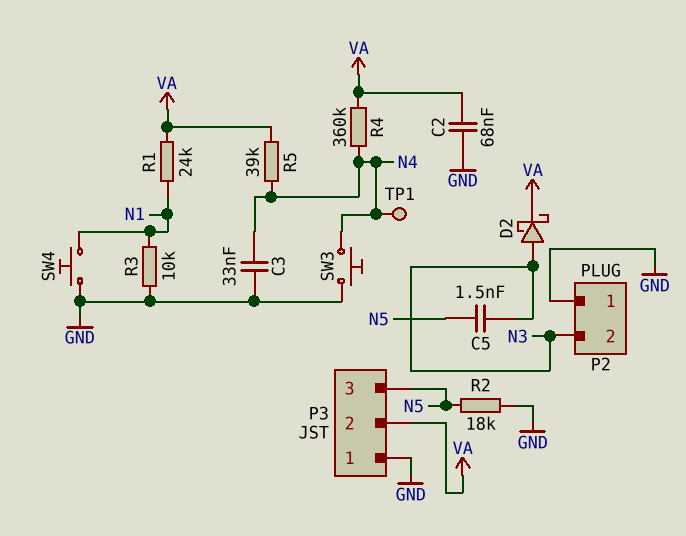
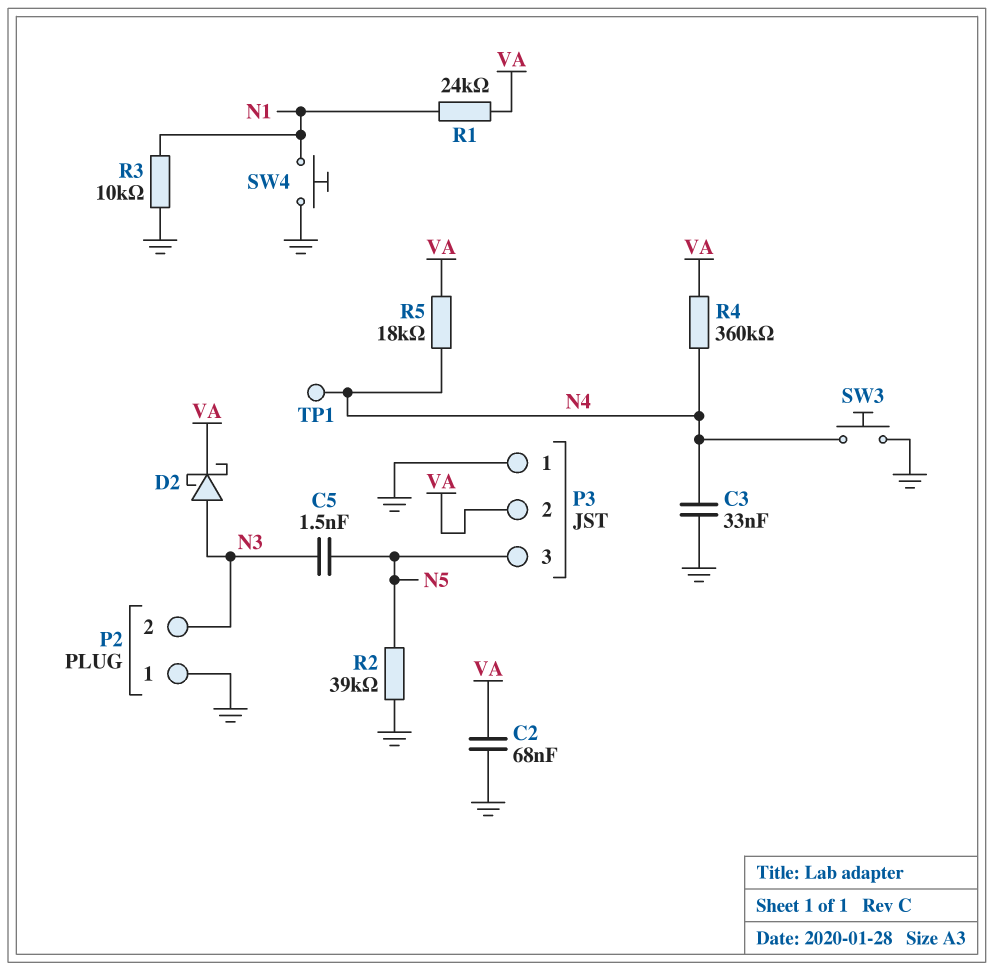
R2: 18k (GND, N5) -> 39k (GND, N5)
R5: 39k (N4, VA) -> 18k (N4, VA)

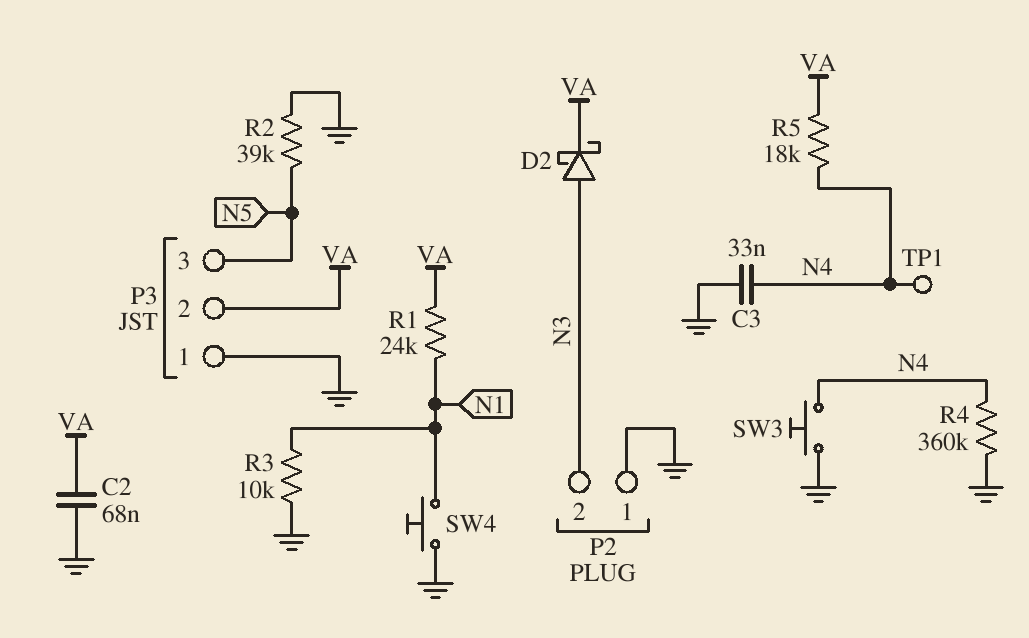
C5: 1.5nF (N3, N5) -> none
R4: 360k (N4, VA) -> 360k (GND, N4)

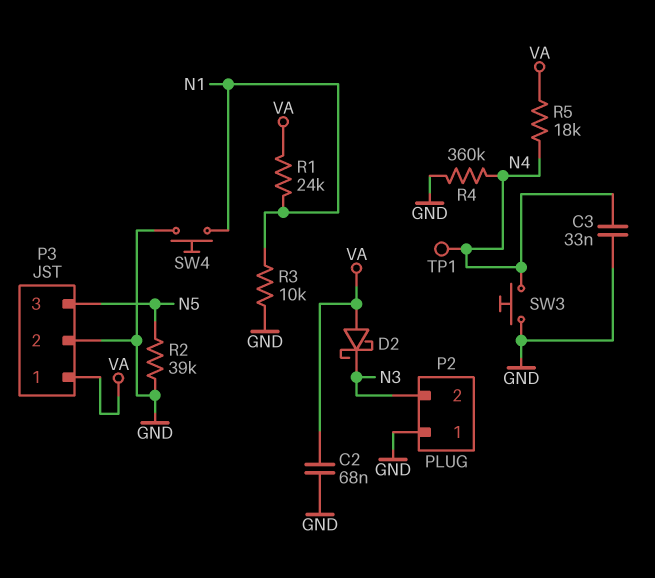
D2: schottky (A N3, K VA) -> schottky (A VA, K N3)
P3 pin 1: GND -> VA
P3 pin 2: VA -> GND

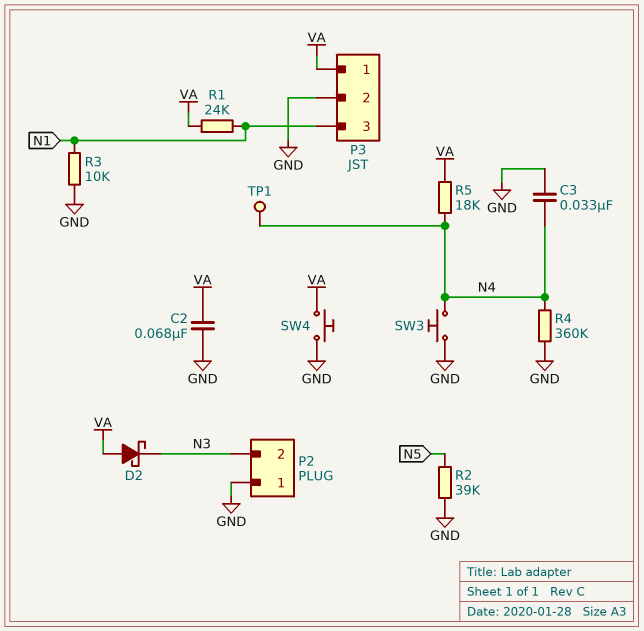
P3 pin 3: N5 -> N1
SW4: button (GND, N1) -> button (GND, VA)

